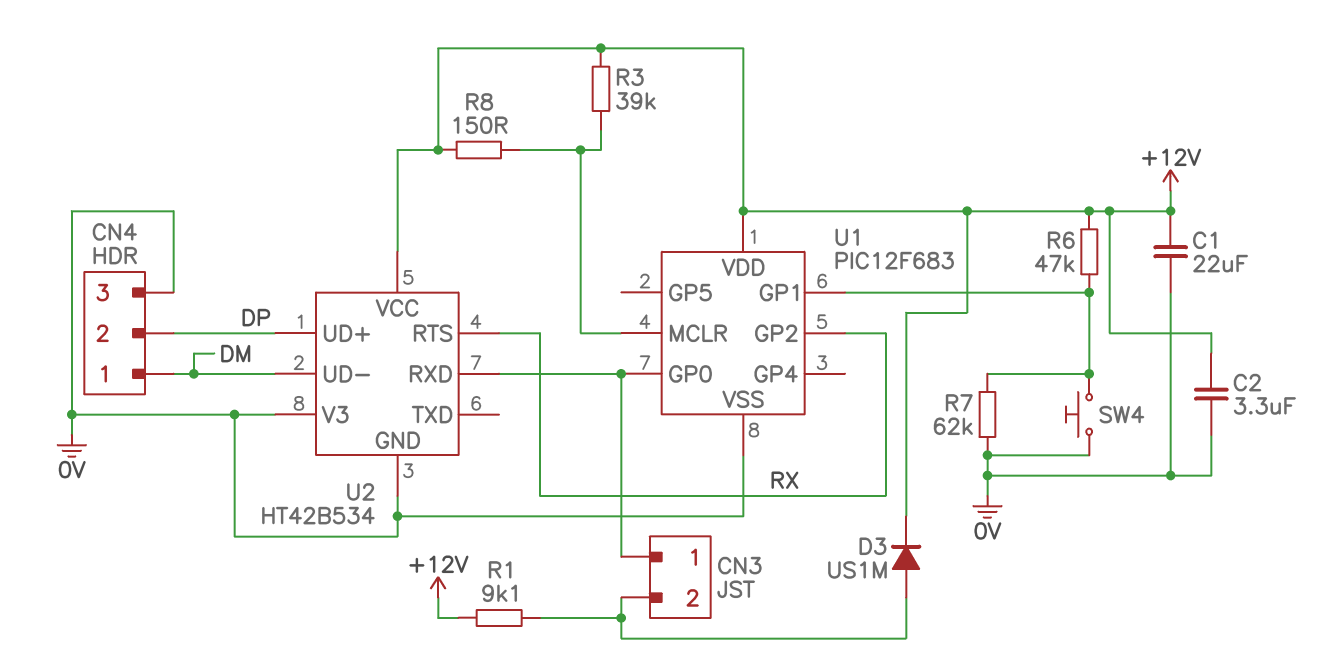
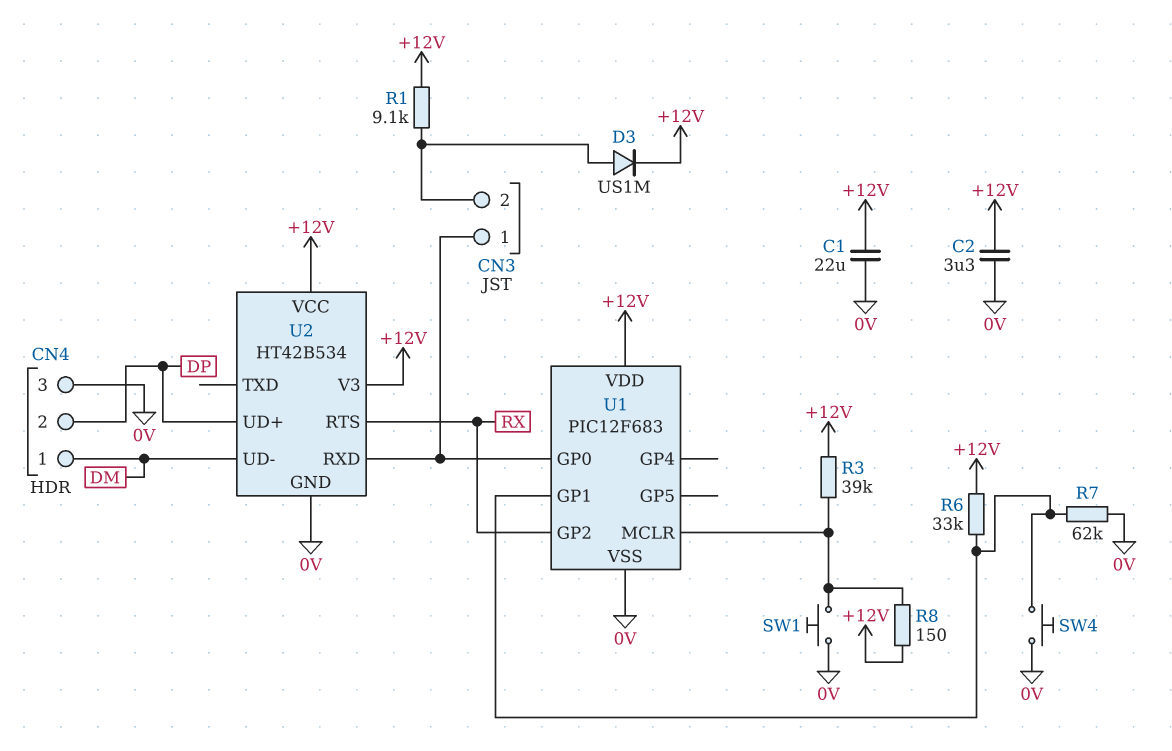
R6: 47k (+12V, U1/GP1) -> 33k (+12V, U1/GP1)
SW1: none -> button (0V, U1/MCLR)
U2 pin V3: 0V -> +12V

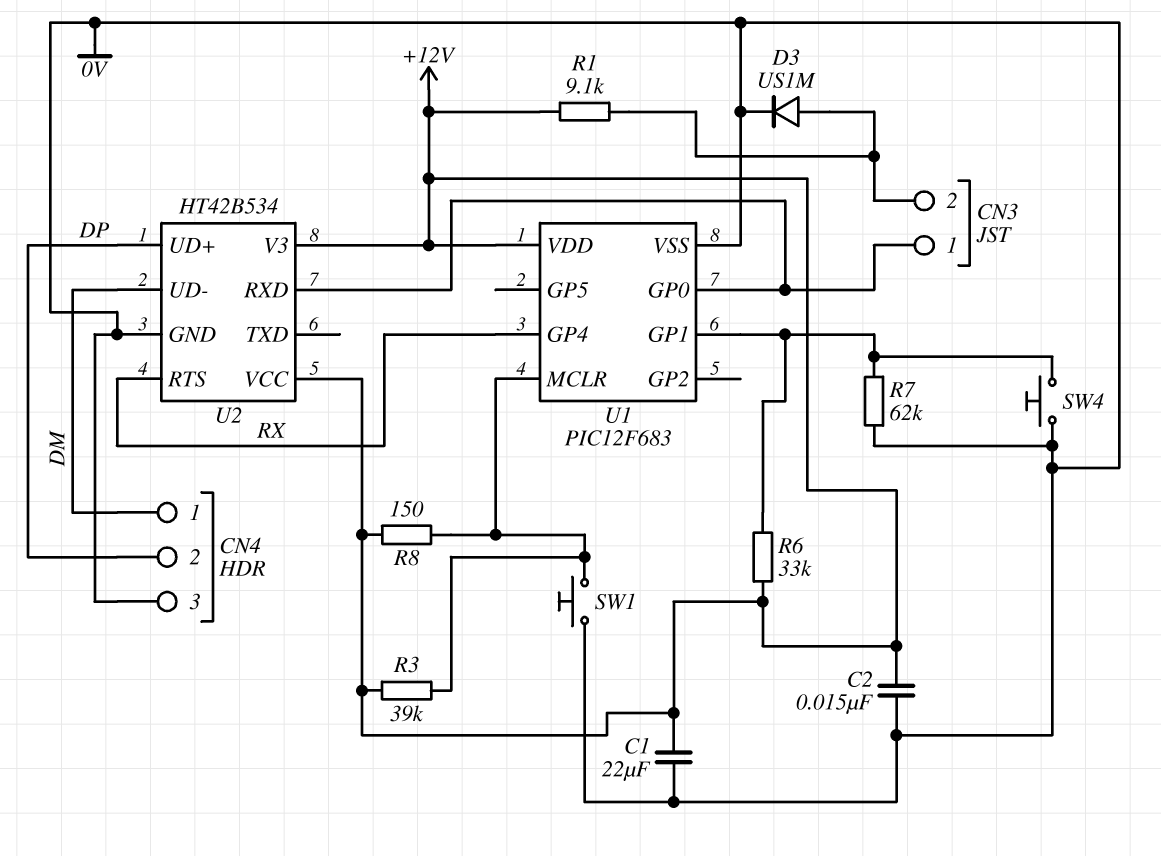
C2: 3.3uF (+12V, 0V) -> 15nF (+12V, 0V)
D3: diode US1M (A CN3/2, K +12V) -> diode US1M (A CN3/2, K 0V)
U1 pin GP2: RX -> none
U1 pin GP4: none -> RX

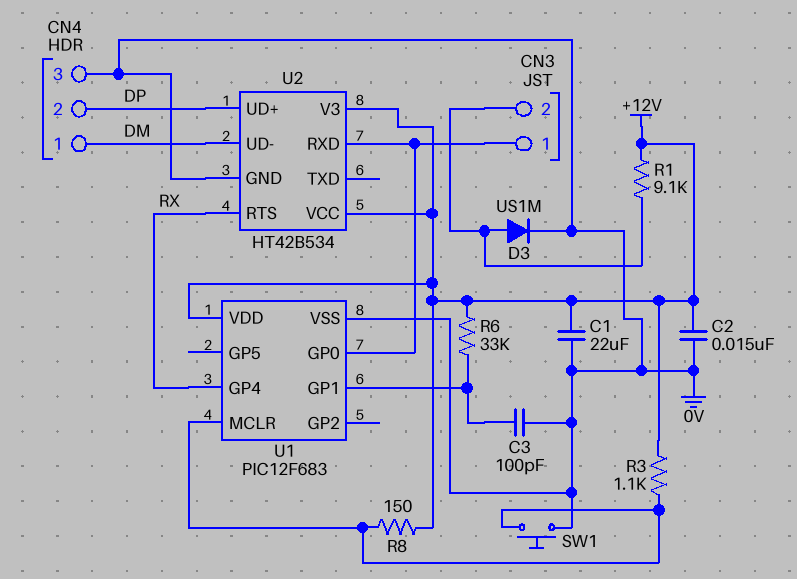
C3: none -> 100pF (0V, U1/GP1)
R3: 39k (+12V, U1/MCLR) -> 1.1k (+12V, U1/MCLR)
R7: 62k (0V, U1/GP1) -> none
SW4: button (0V, U1/GP1) -> none

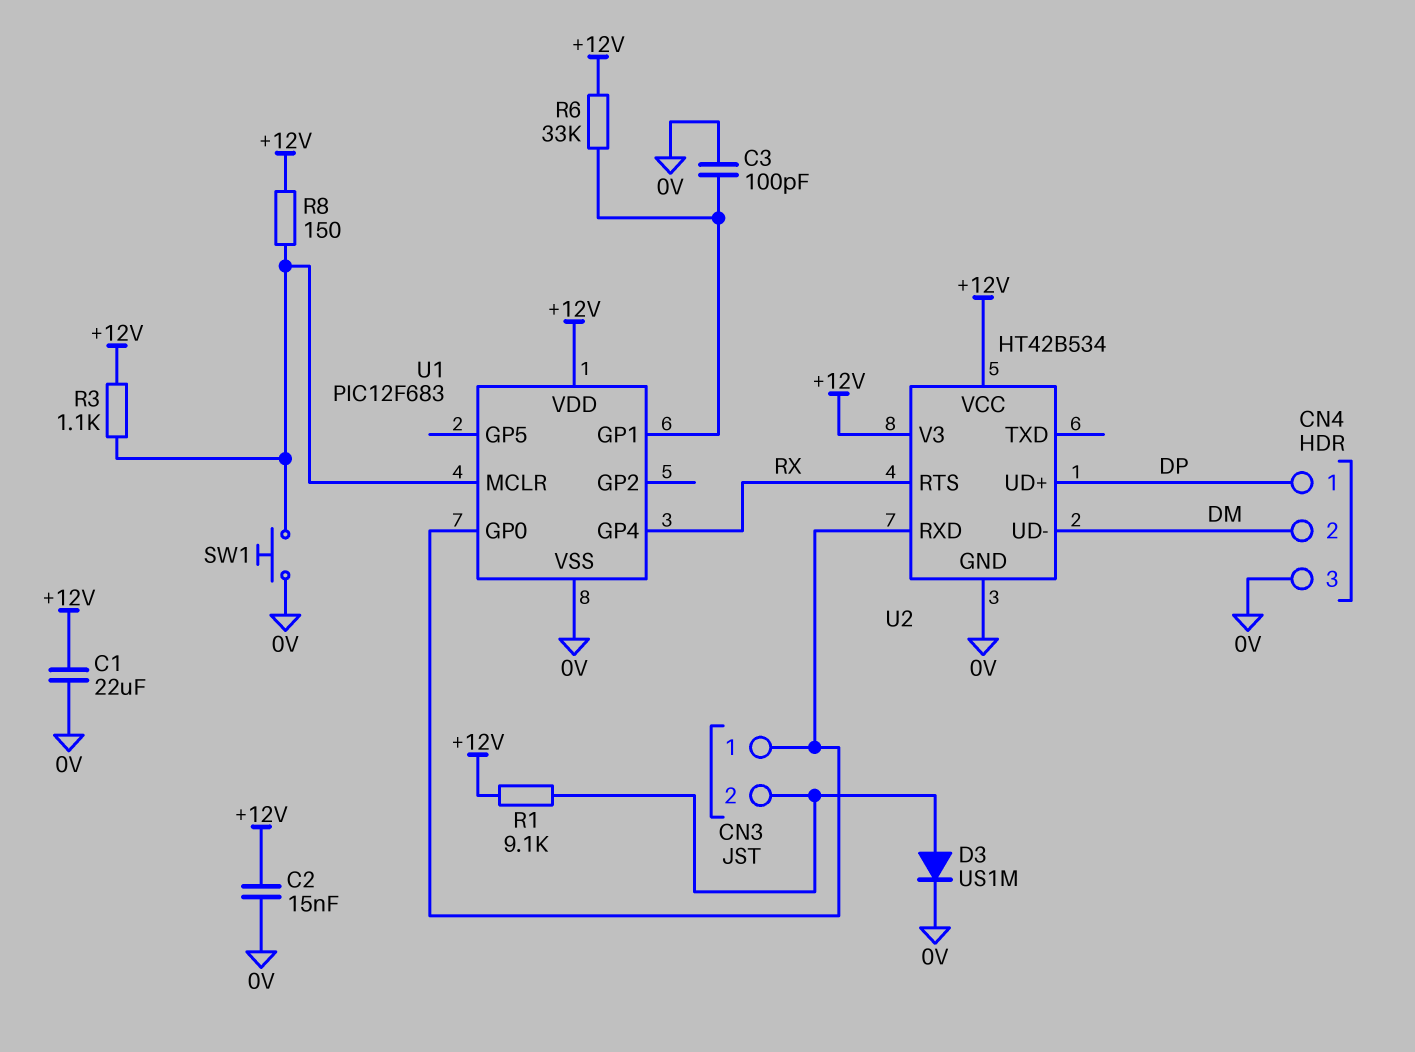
CN4 pin 1: DM -> DP
CN4 pin 2: DP -> DM

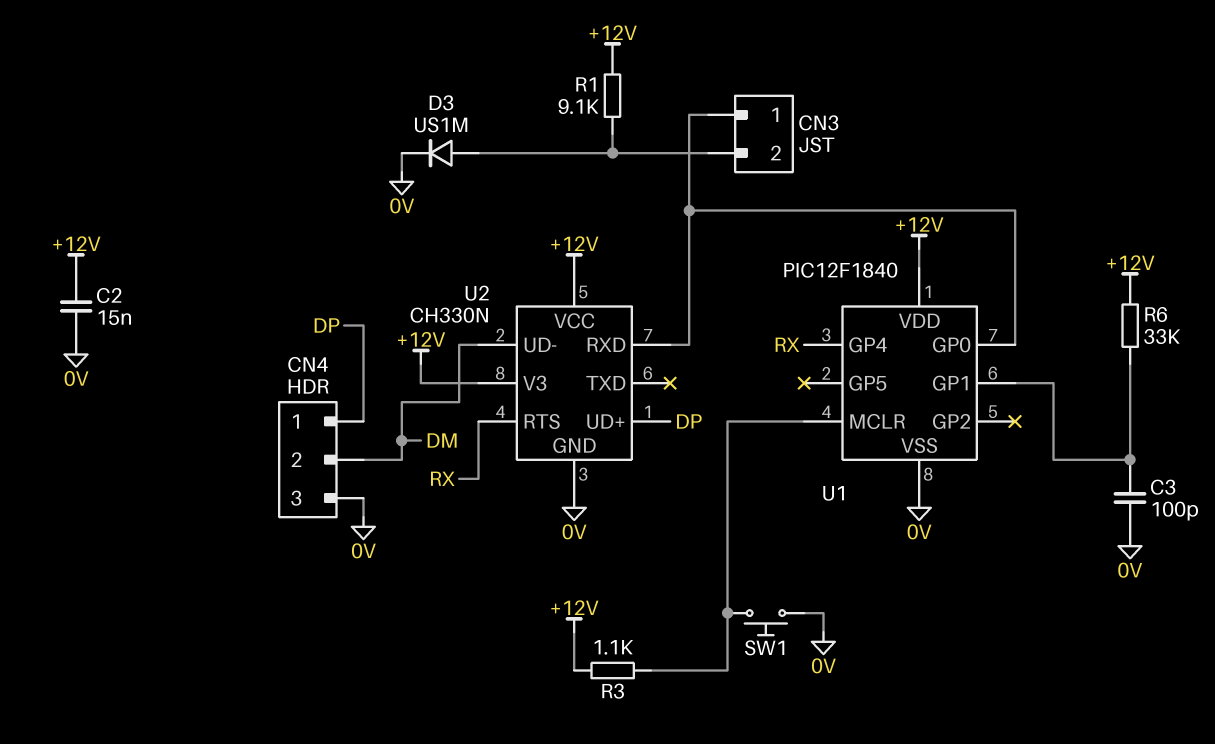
C1: 22uF (+12V, 0V) -> none
R8: 150 (+12V, U1/MCLR) -> none
U1: PIC12F683 -> PIC12F1840
U2: HT42B534 -> CH330N

